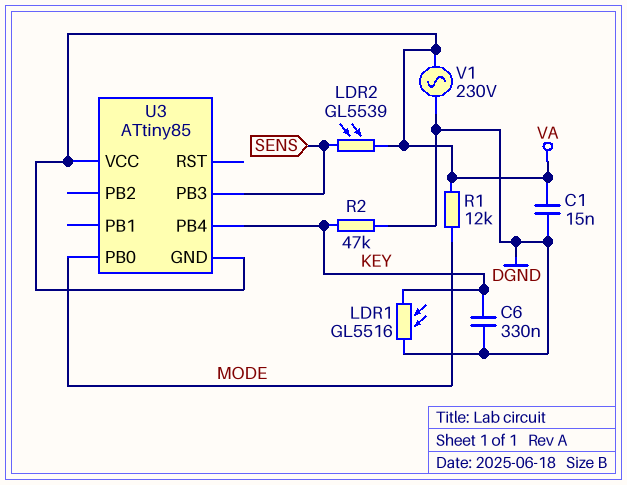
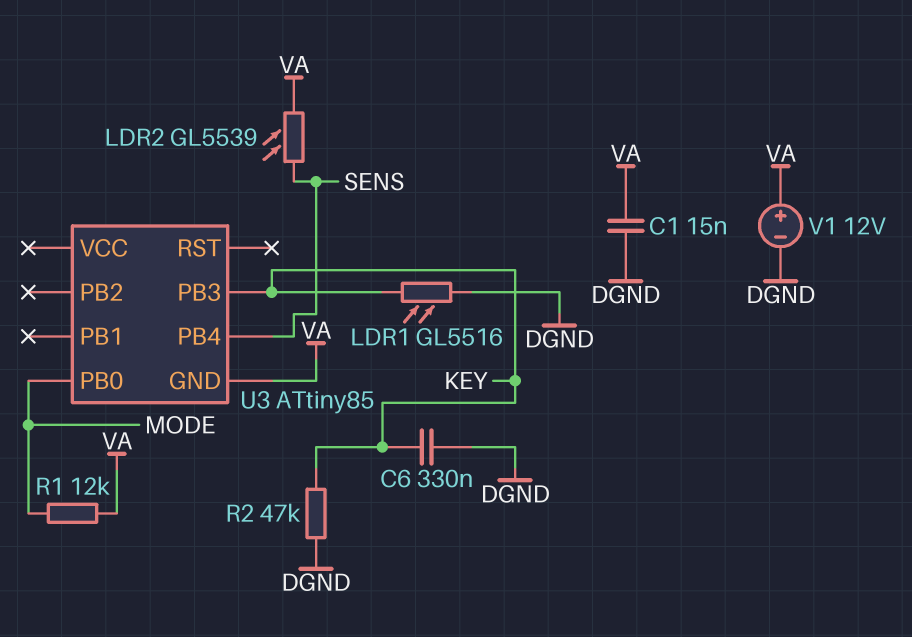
U3 pin PB3: SENS -> KEY
U3 pin PB4: KEY -> SENS
U3 pin VCC: VA -> none
V1: AC 230V (DGND, VA) -> 12V (plus VA, minus DGND)

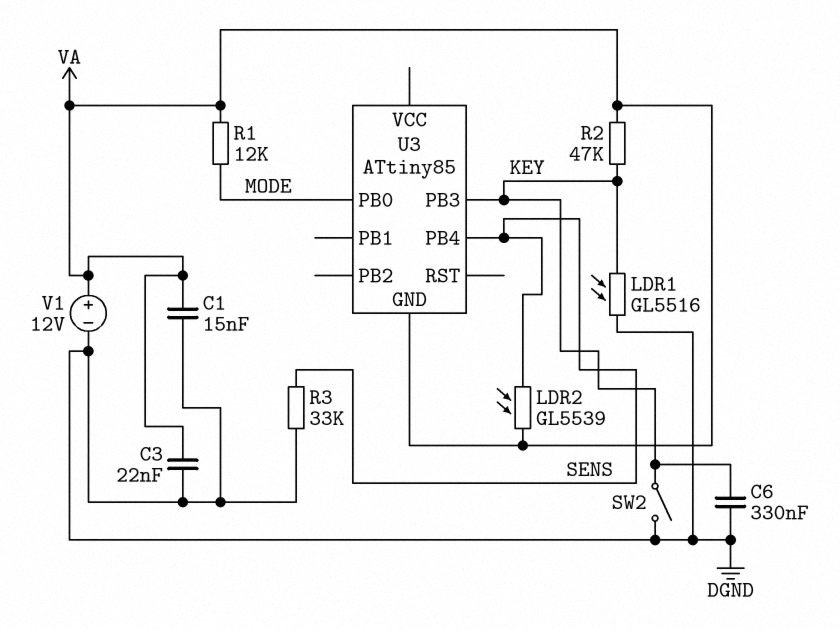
C3: none -> 22nF (DGND, VA)
R2: 47k (DGND, KEY) -> 47k (KEY, VA)
R3: none -> 33k (DGND, SENS)
SW2: none -> switch (DGND, KEY)

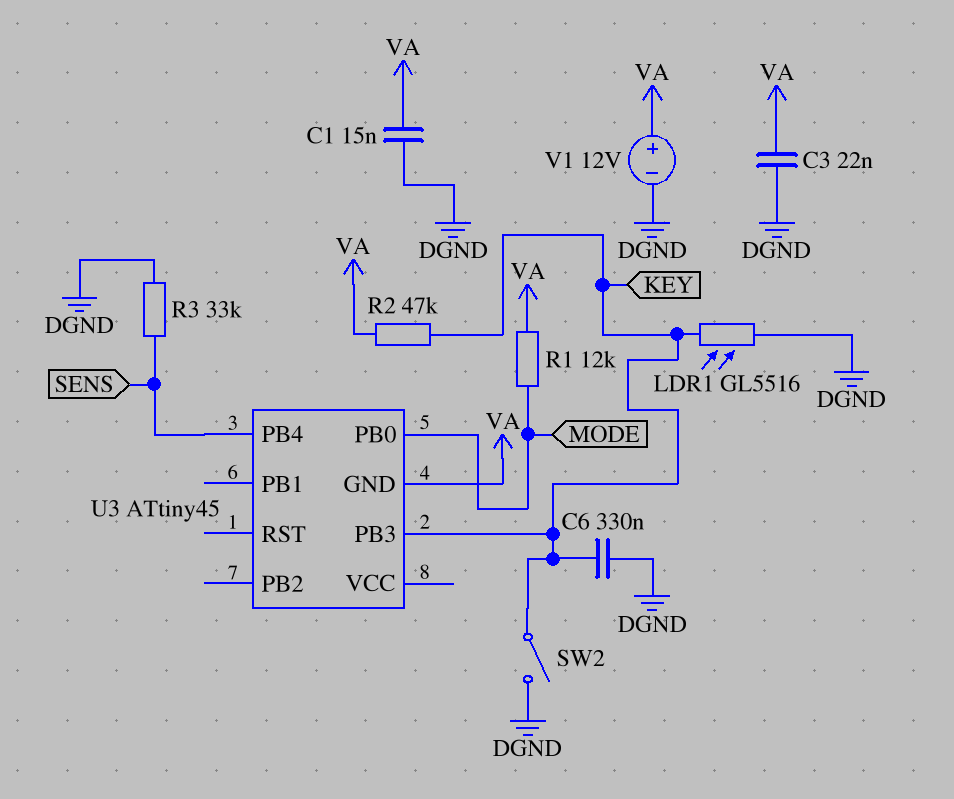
LDR2: GL5539 (SENS, VA) -> none
U3: ATtiny85 -> ATtiny45

